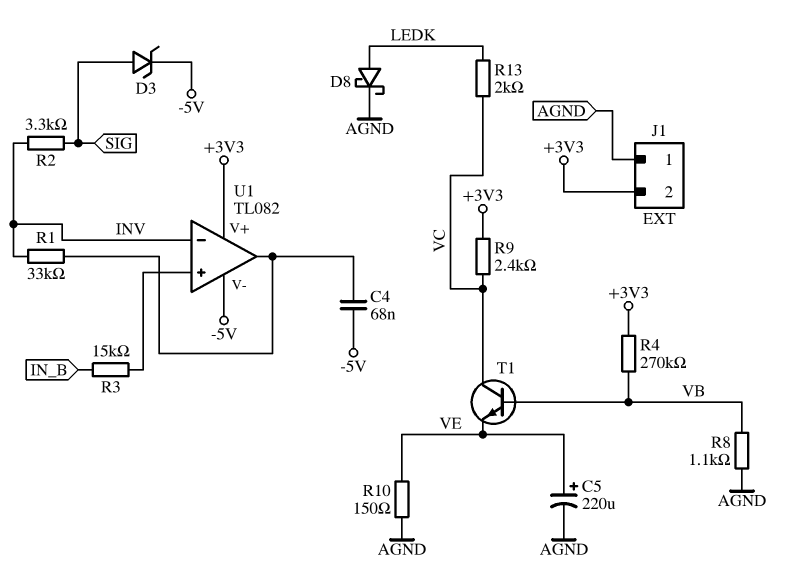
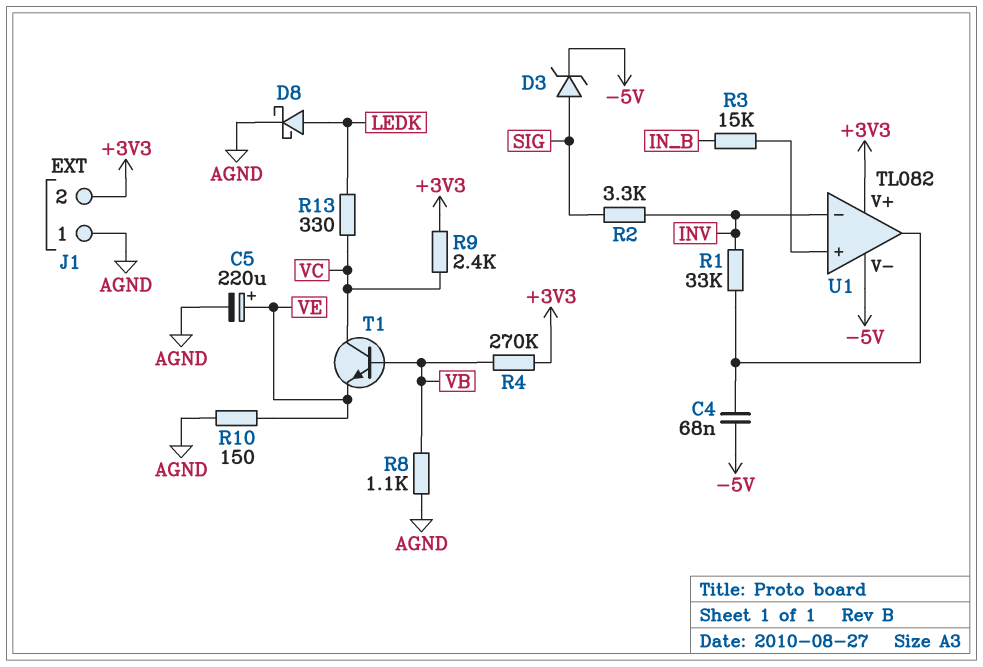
R13: 2k (LEDK, VC) -> 330 (LEDK, VC)

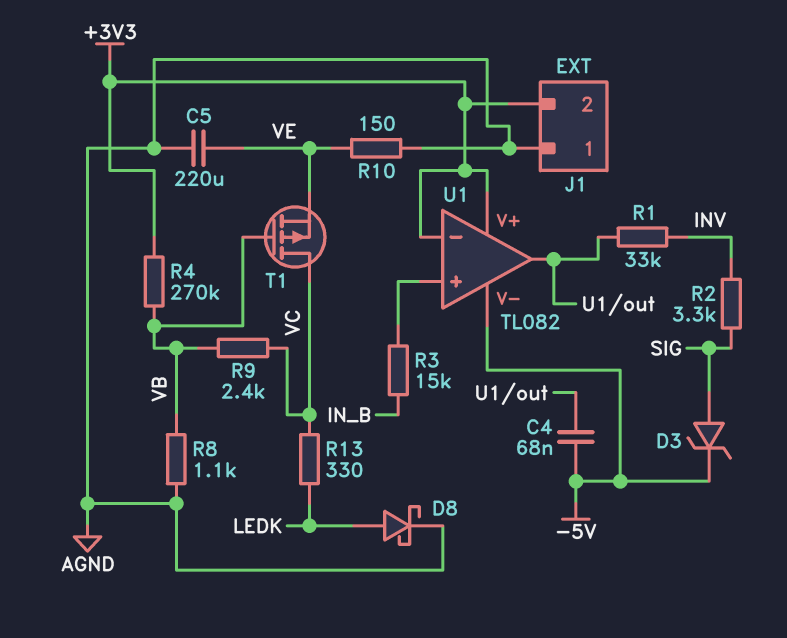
C5: 220uF (plus VE, minus AGND) -> 220uF (AGND, VE)
R9: 2.4k (+3V3, VC) -> 2.4k (VB, VC)
T1: NPN (B VB, C VC, E VE) -> PMOS (G VB, D VC, S VE)
U1 pin in-: INV -> +3V3

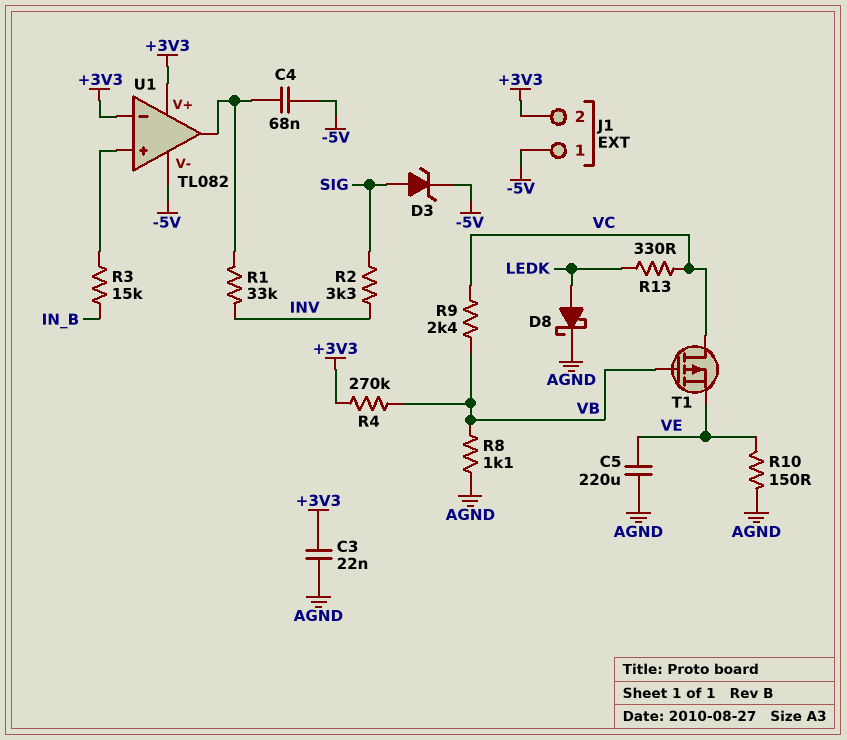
C3: none -> 22nF (+3V3, AGND)
J1 pin 1: AGND -> -5V

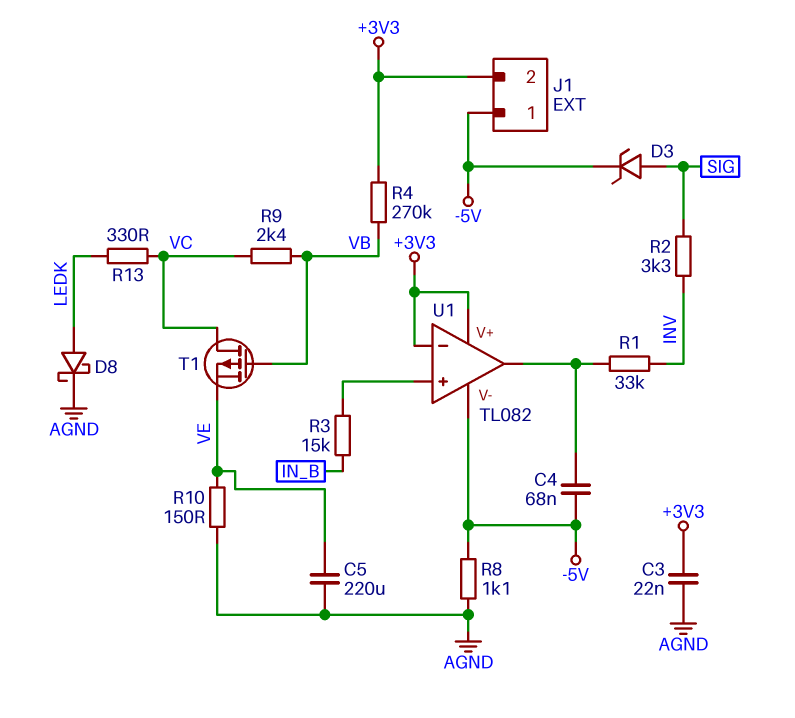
R8: 1.1k (AGND, VB) -> 1.1k (-5V, AGND)

